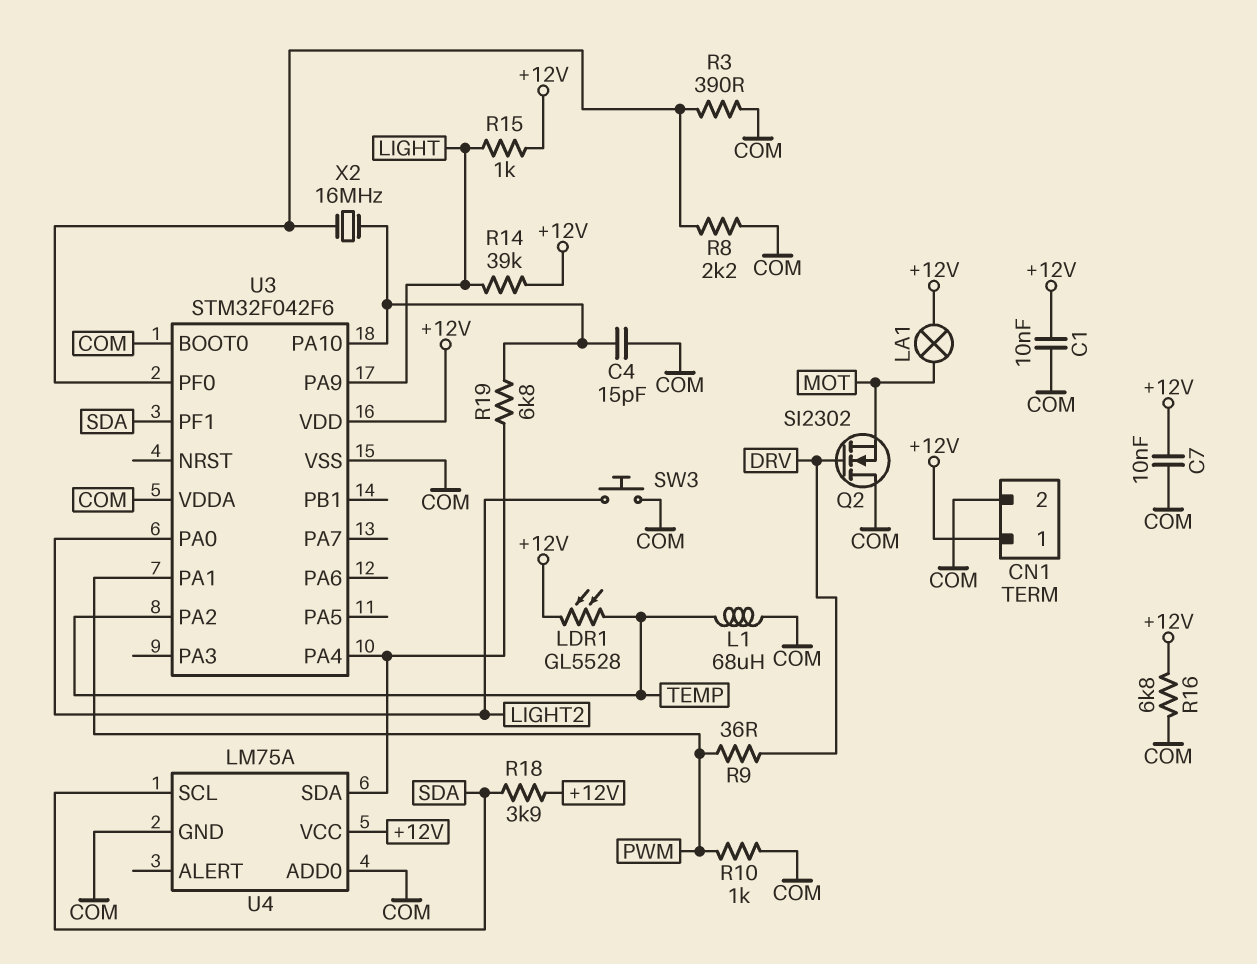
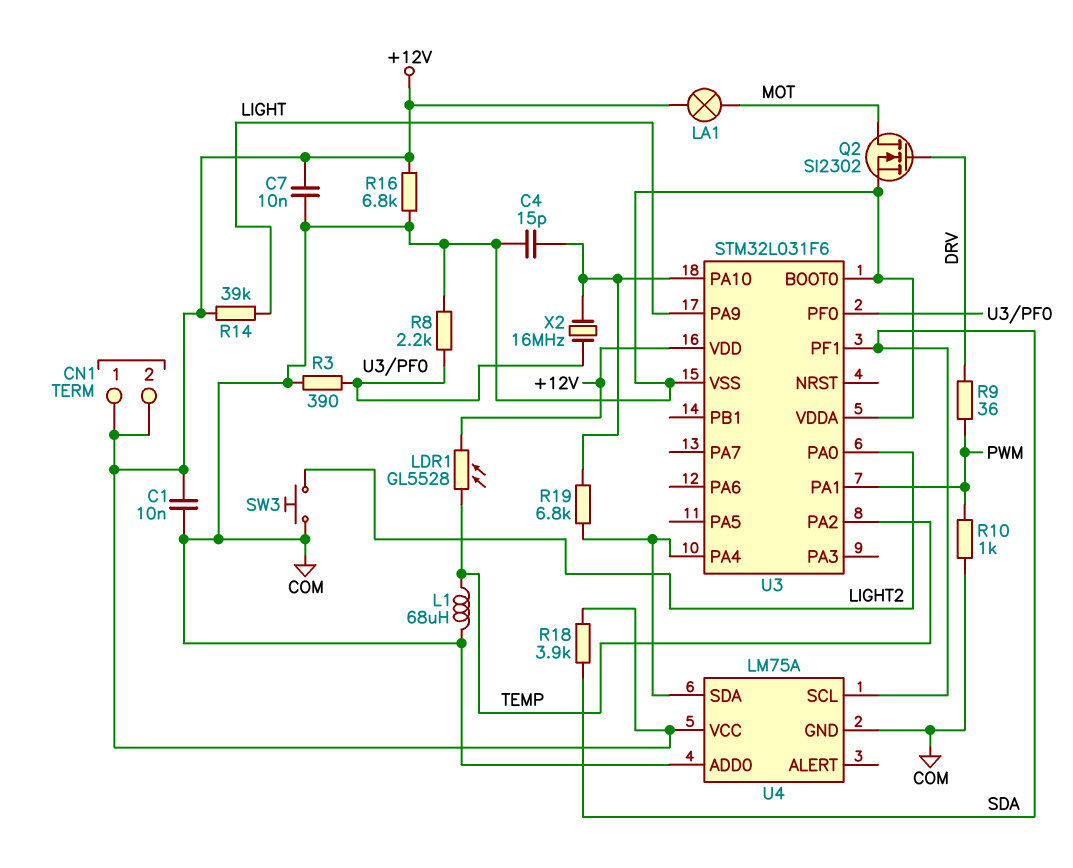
CN1 pin 2: COM -> +12V
Q2: NMOS SI2302 (G DRV, D COM, S MOT) -> NMOS SI2302 (G DRV, D MOT, S COM)
R15: 1k (+12V, LIGHT) -> none
U3: STM32F042F6 -> STM32L031F6

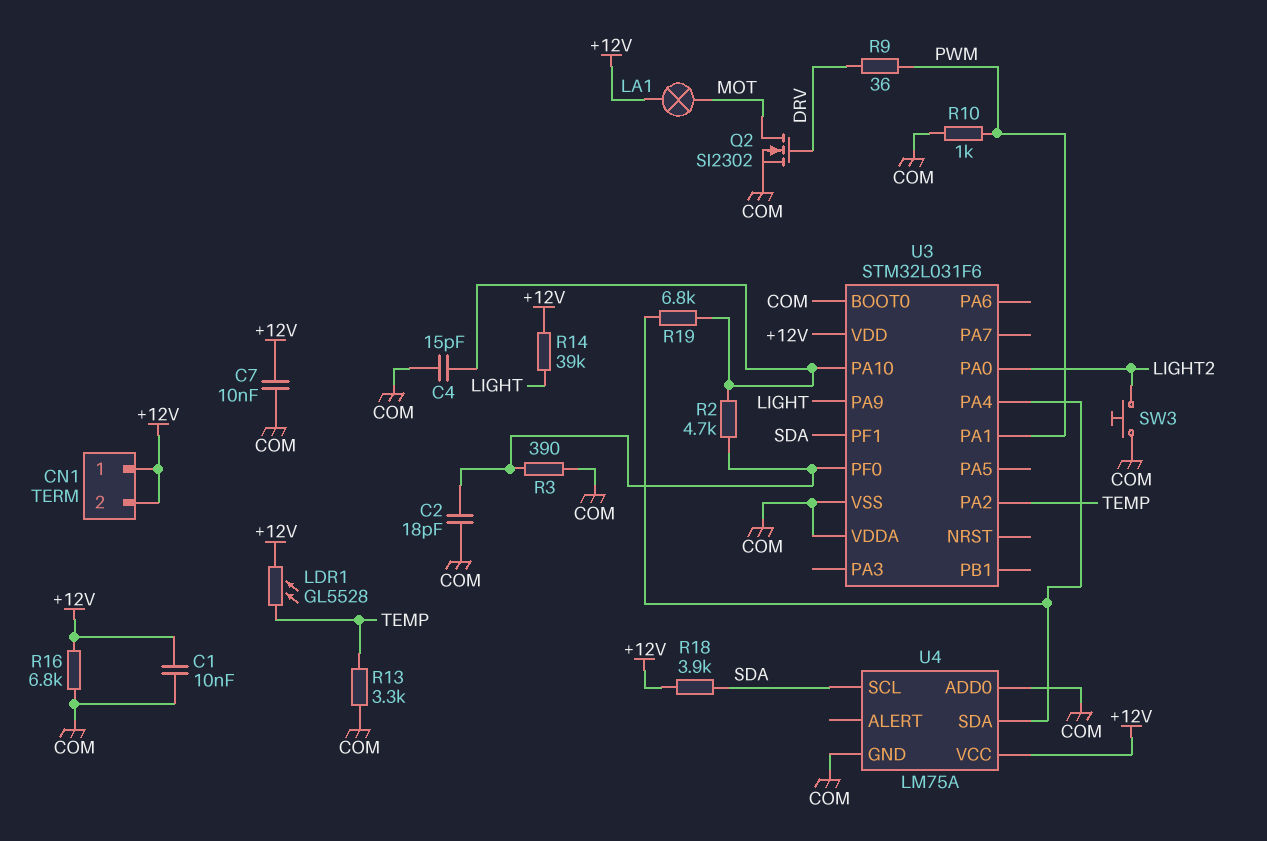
C2: none -> 18pF (COM, U3/PF0)
L1: 68uH (COM, TEMP) -> none
R2: none -> 4.7k (U3/PA10, U3/PF0)
R8: 2.2k (COM, U3/PF0) -> none
R13: none -> 3.3k (COM, TEMP)
X2: 16MHz (U3/PA10, U3/PF0) -> none

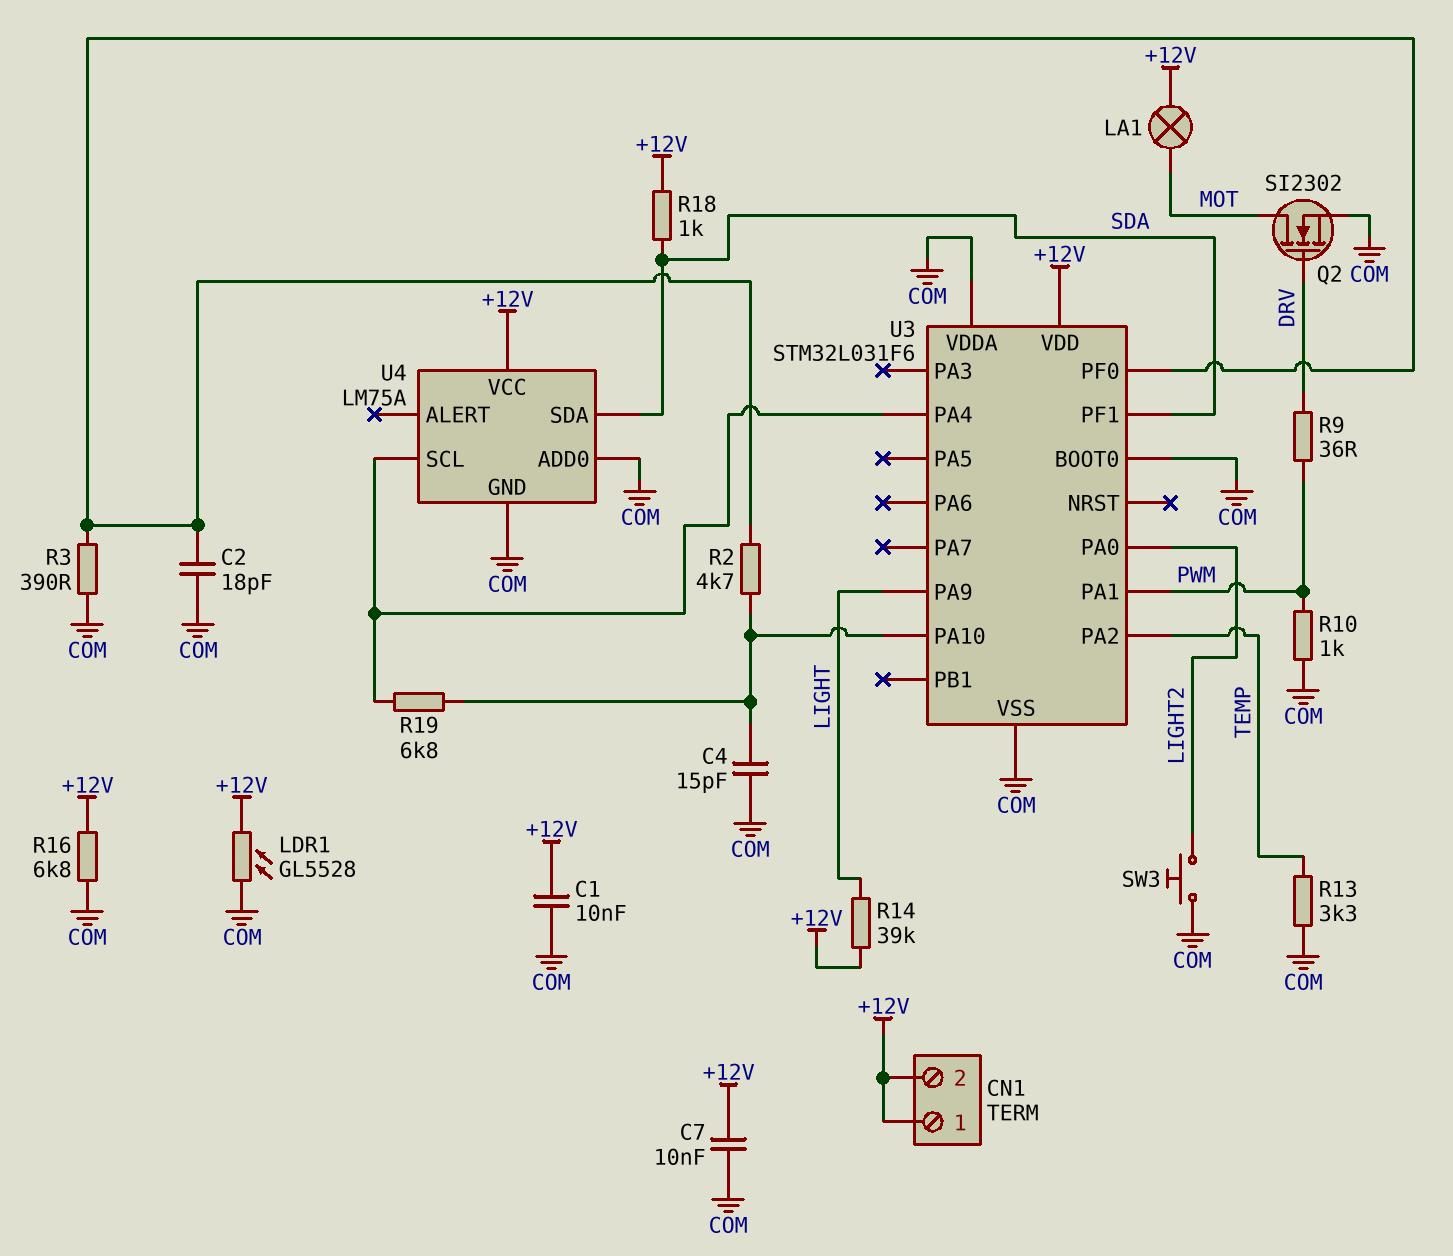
LDR1: GL5528 (+12V, TEMP) -> GL5528 (+12V, COM)
R18: 3.9k (+12V, SDA) -> 1k (+12V, SDA)
U4 pin SCL: SDA -> U3/PA4
U4 pin SDA: U3/PA4 -> SDA

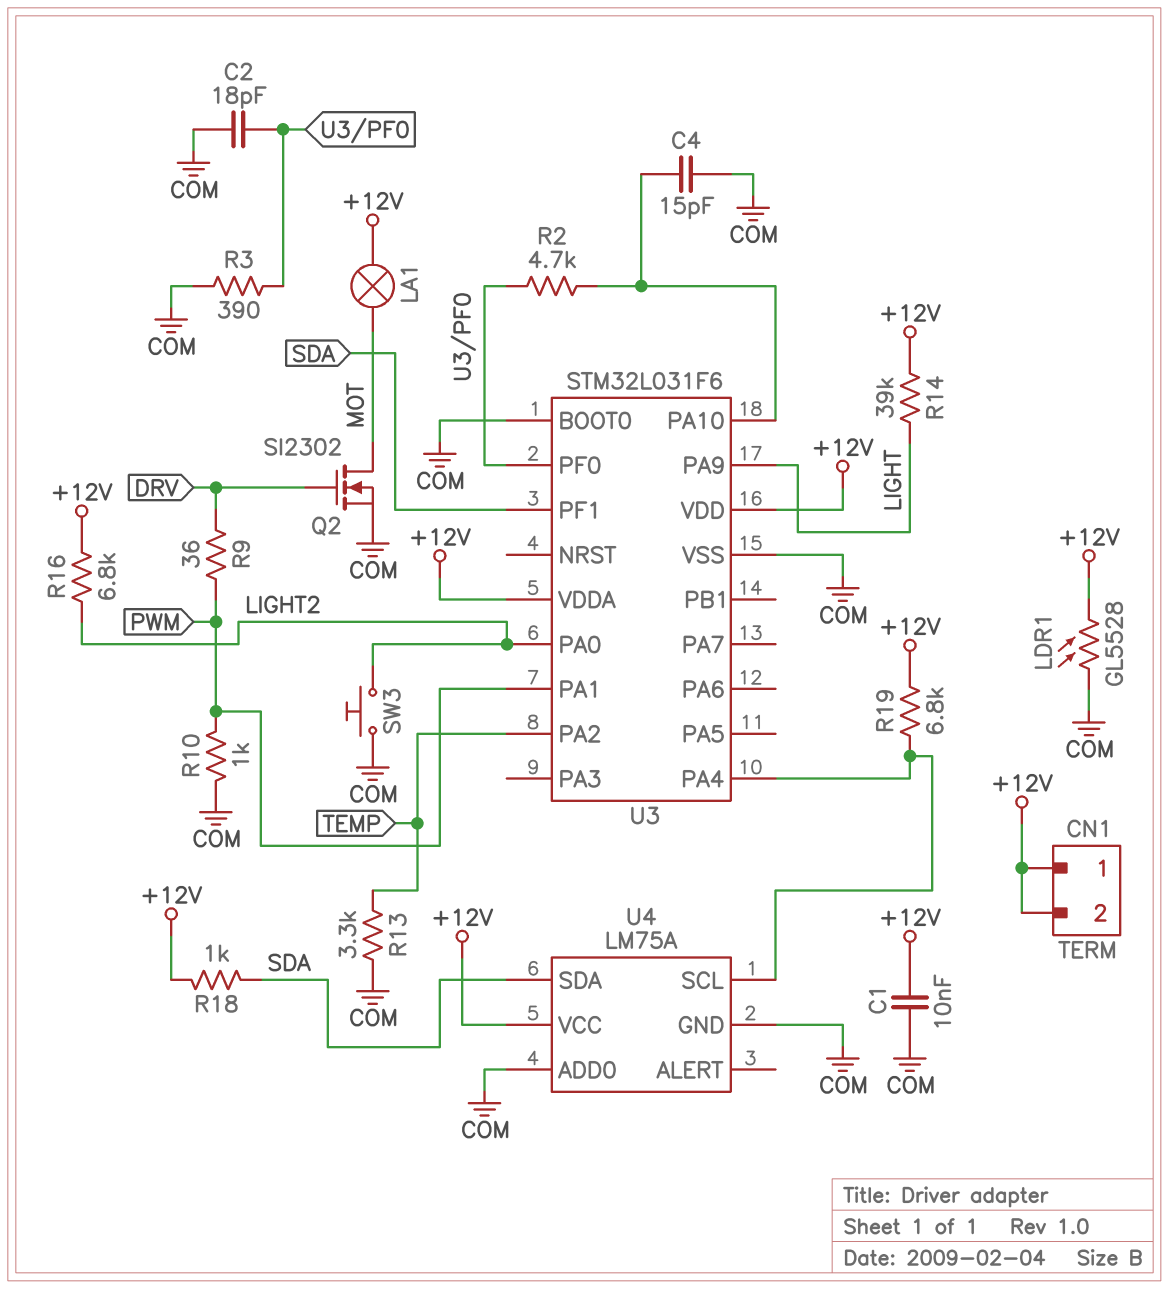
C7: 10nF (+12V, COM) -> none
R16: 6.8k (+12V, COM) -> 6.8k (+12V, LIGHT2)
R19: 6.8k (U3/PA4, U3/PA10) -> 6.8k (+12V, U3/PA4)
U3 pin VDDA: COM -> +12V

